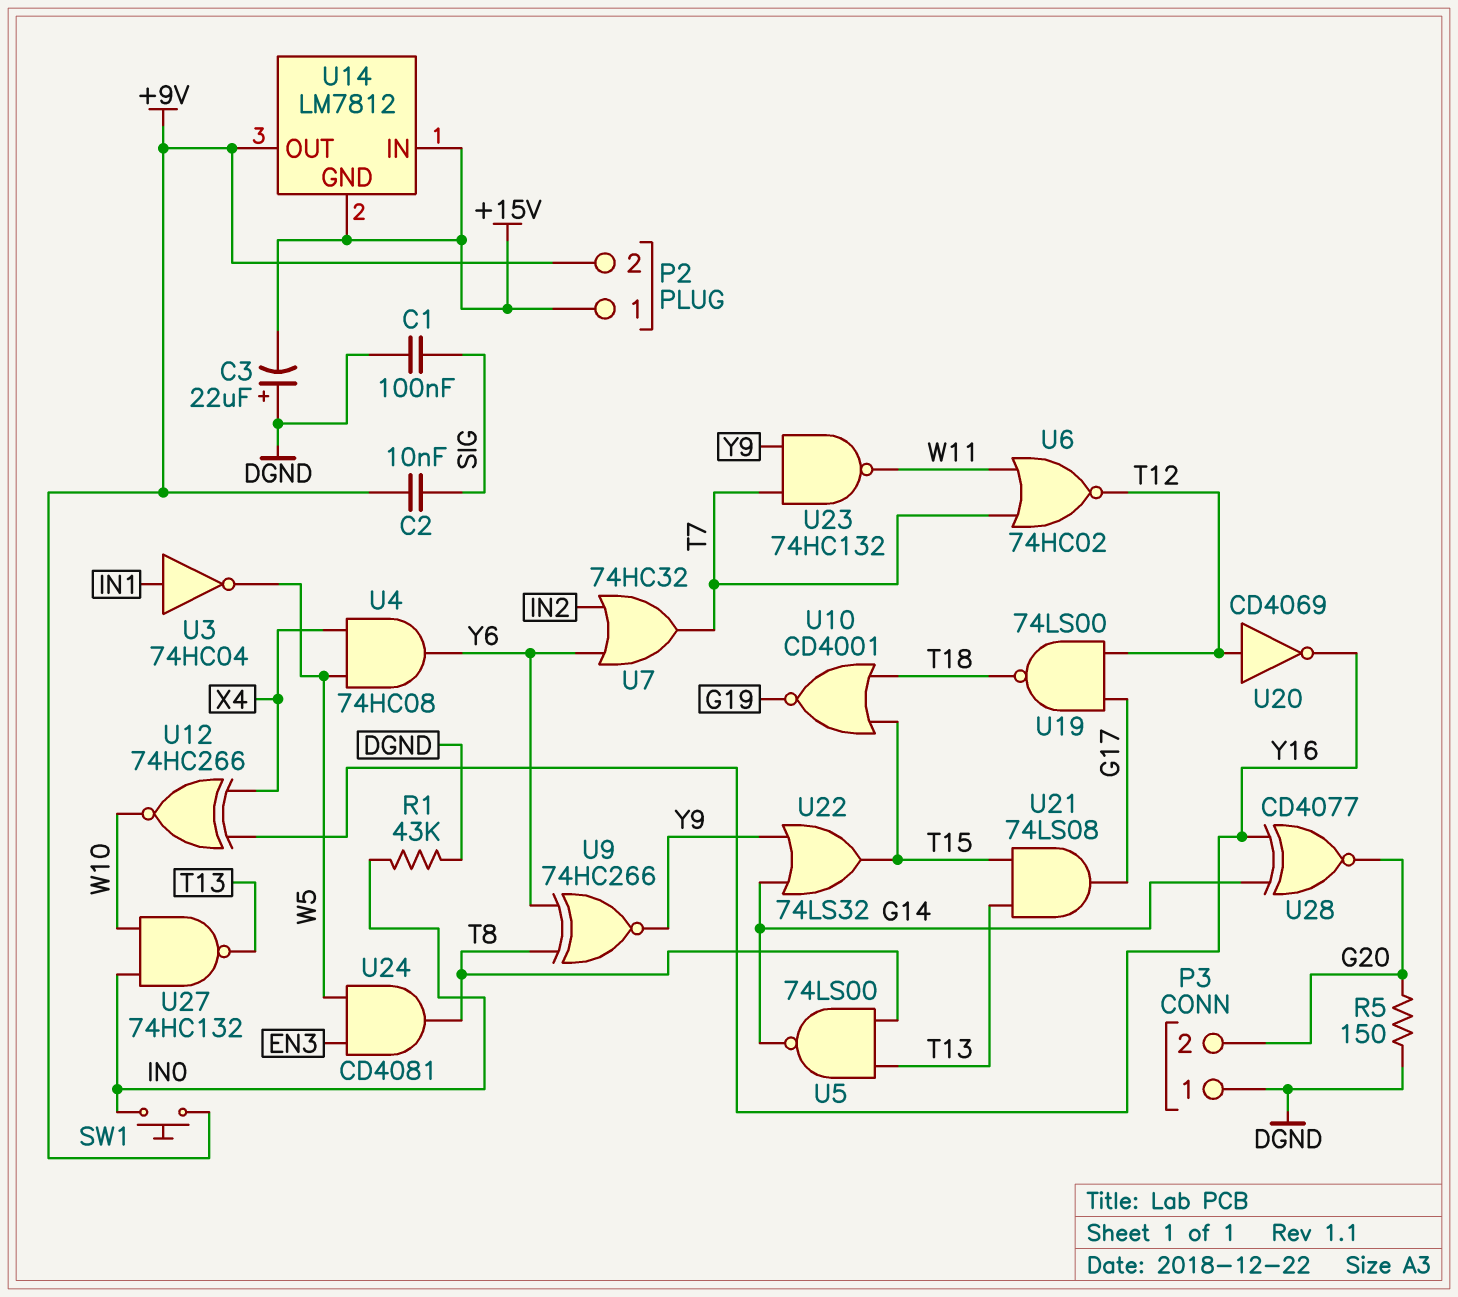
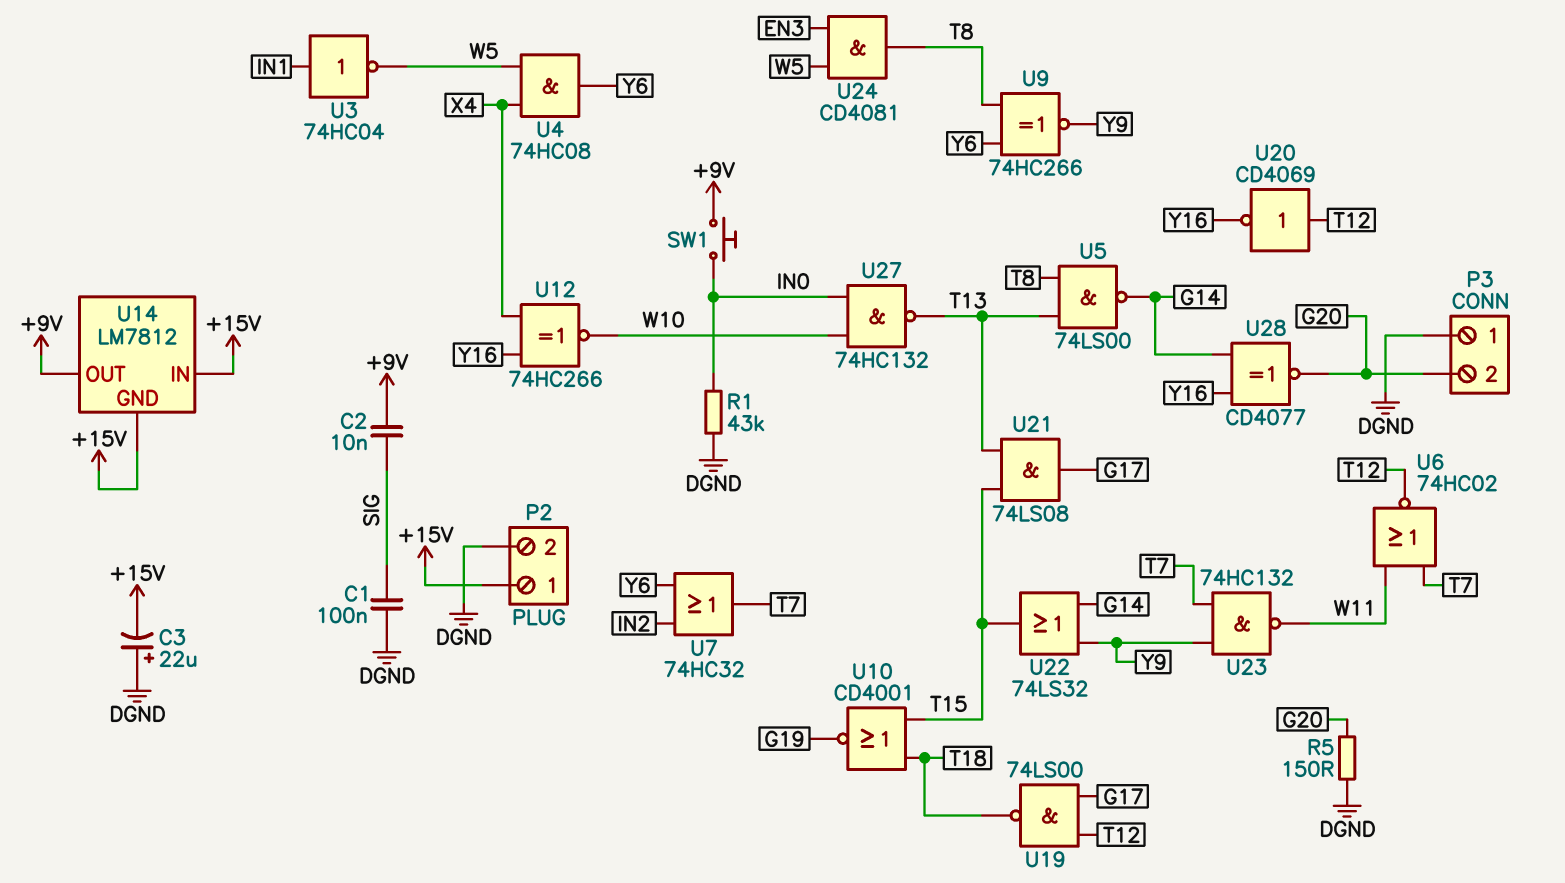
P2 pin 2: +9V -> DGND

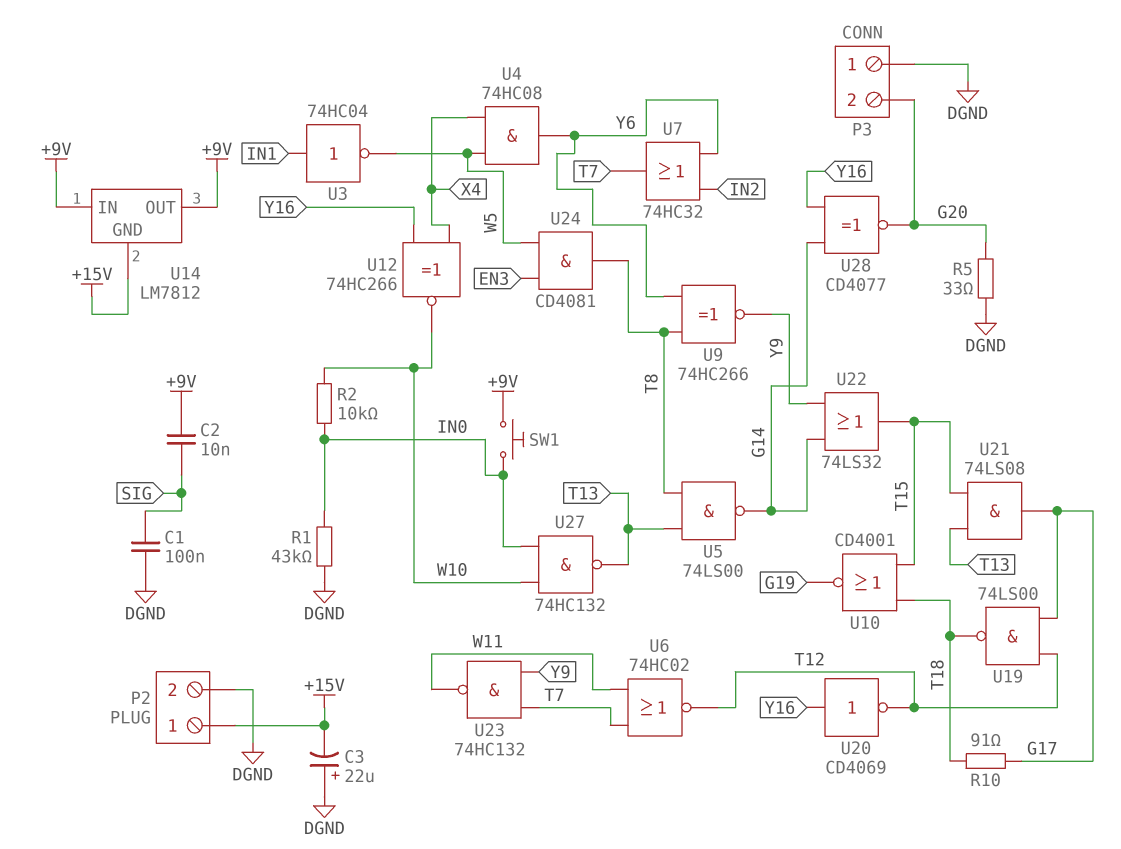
R2: none -> 10k (IN0, W10)
R5: 150 (DGND, G20) -> 33 (DGND, G20)
R10: none -> 91 (G17, T18)
U14 pin IN: +15V -> +9V
U20: NOT CD4069 (in T12, out Y16) -> NOT CD4069 (in Y16, out T12)

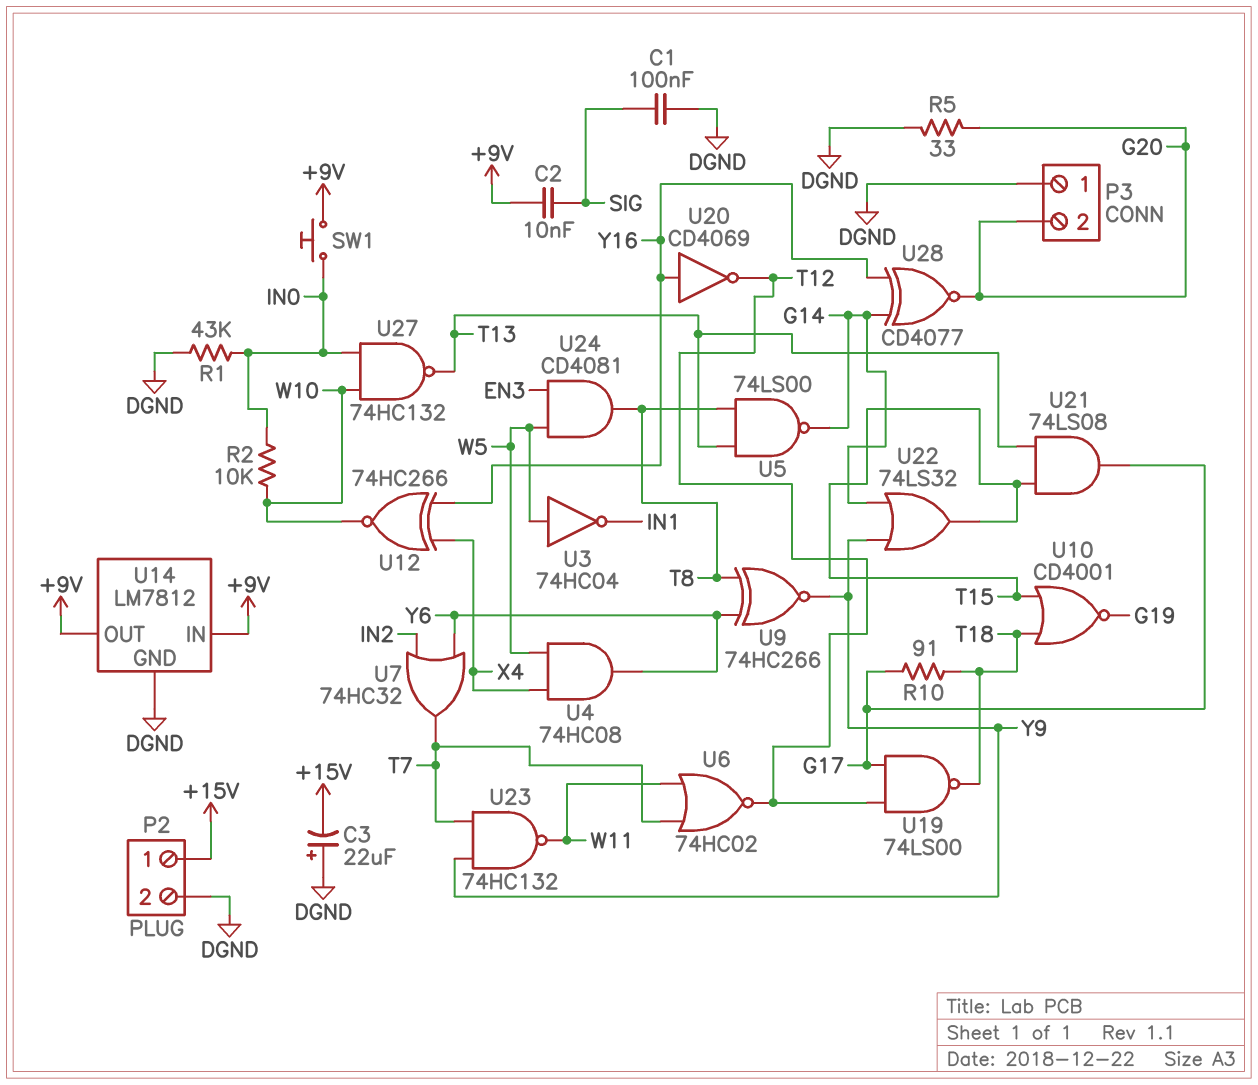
U3: NOT 74HC04 (in IN1, out W5) -> NOT 74HC04 (in W5, out IN1)
U14 pin GND: +15V -> DGND

